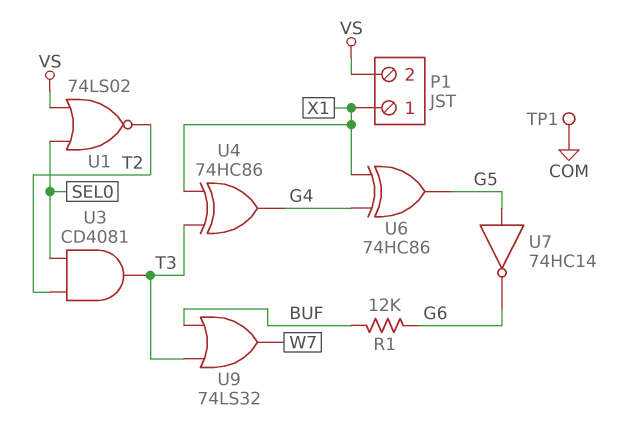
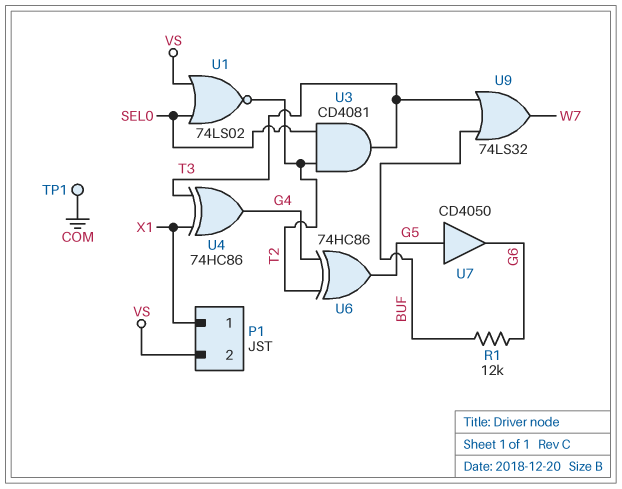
U6: XOR 74HC86 (in G4, in X1, out G5) -> XOR 74HC86 (in G4, in T2, out G5)
U7: NOT 74HC14 (in G5, out G6) -> buffer CD4050 (in G5, out G6)

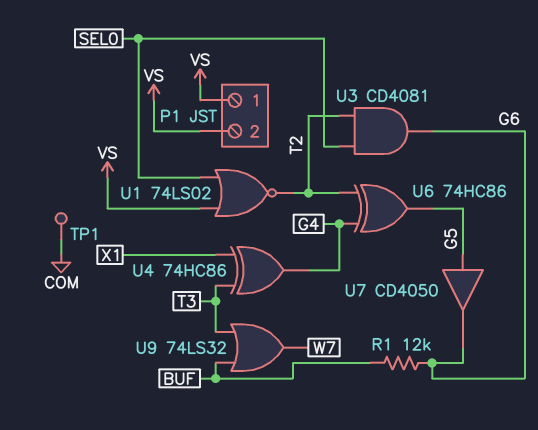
P1 pin 1: X1 -> VS
U3: AND CD4081 (in SEL0, in T2, out T3) -> AND CD4081 (in SEL0, in T2, out G6)

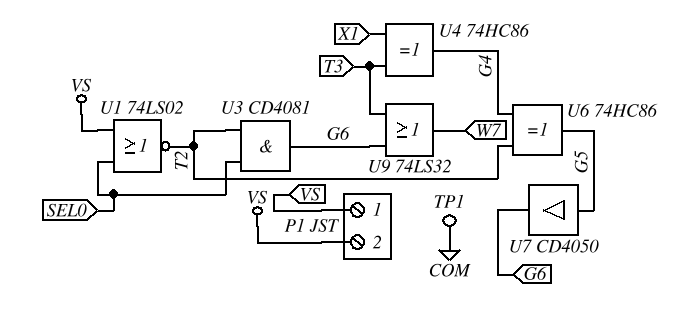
R1: 12k (BUF, G6) -> none
U9: OR 74LS32 (in BUF, in T3, out W7) -> OR 74LS32 (in G6, in T3, out W7)

